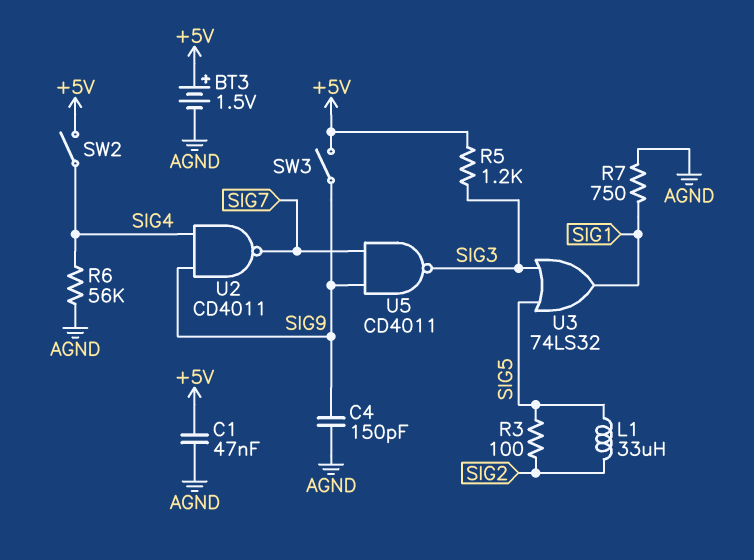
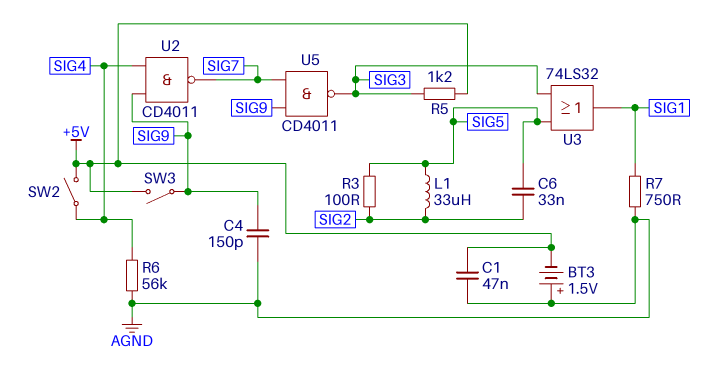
BT3: 1.5V (plus +5V, minus AGND) -> 1.5V (plus AGND, minus +5V)
C6: none -> 33nF (SIG2, SIG5)

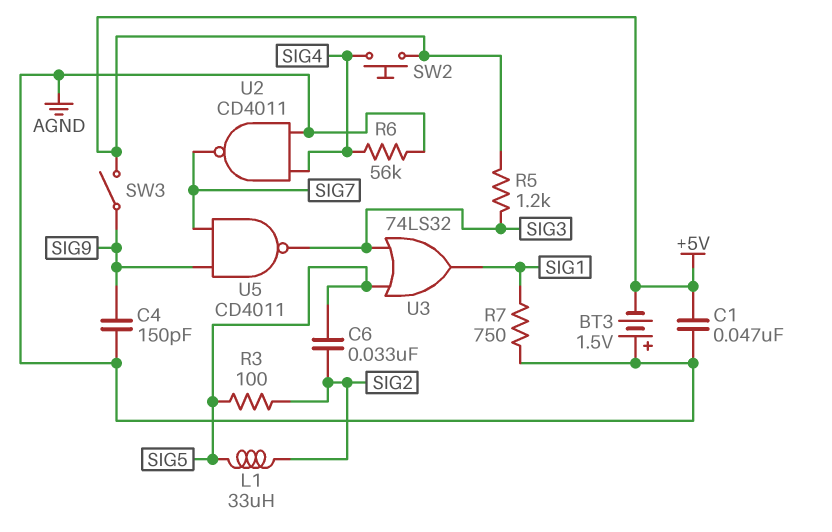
SW2: switch (+5V, SIG4) -> button (+5V, SIG4)
U2: NAND CD4011 (in SIG4, in SIG9, out SIG7) -> NAND CD4011 (in AGND, in SIG4, out SIG7)

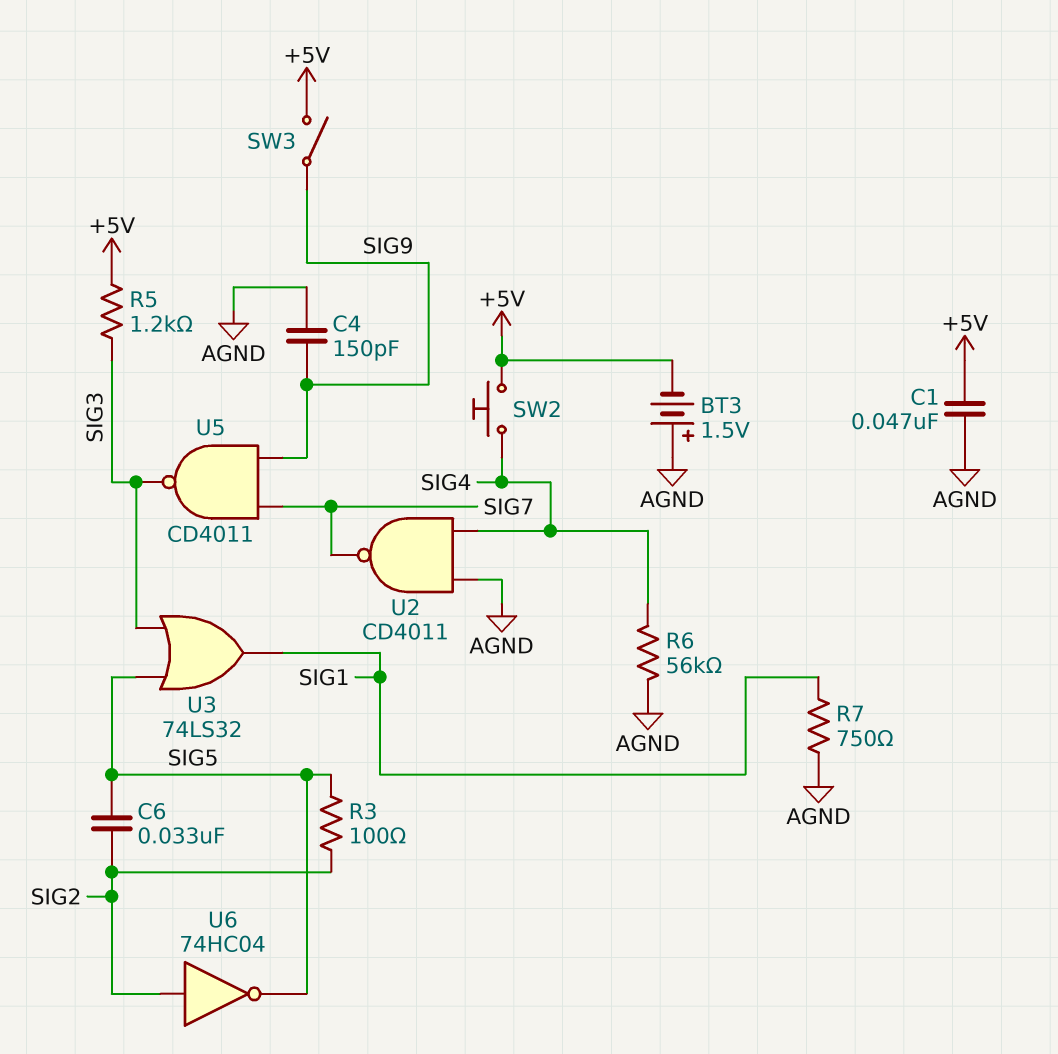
L1: 33uH (SIG2, SIG5) -> none
U6: none -> NOT 74HC04 (in SIG2, out SIG5)

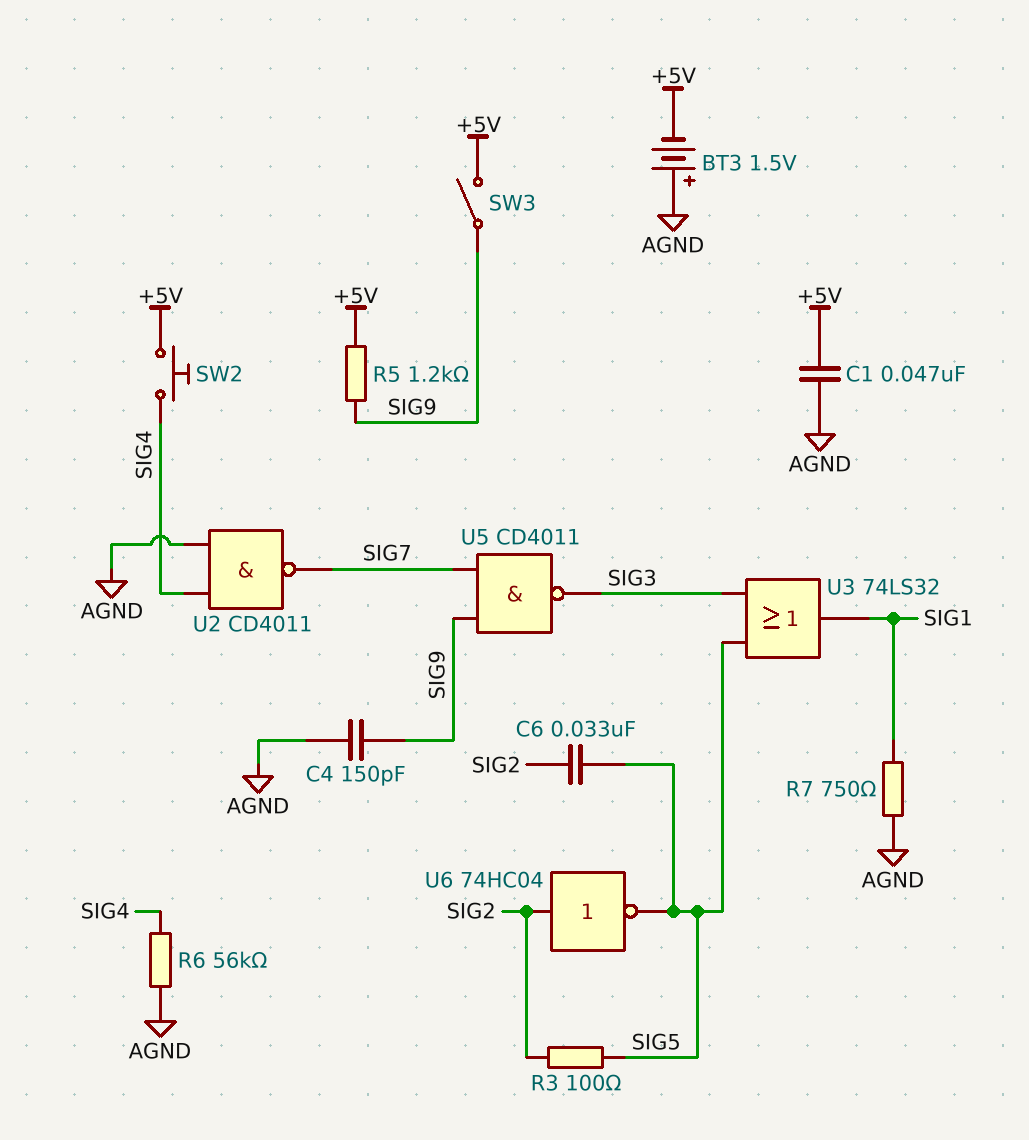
R5: 1.2k (+5V, SIG3) -> 1.2k (+5V, SIG9)

